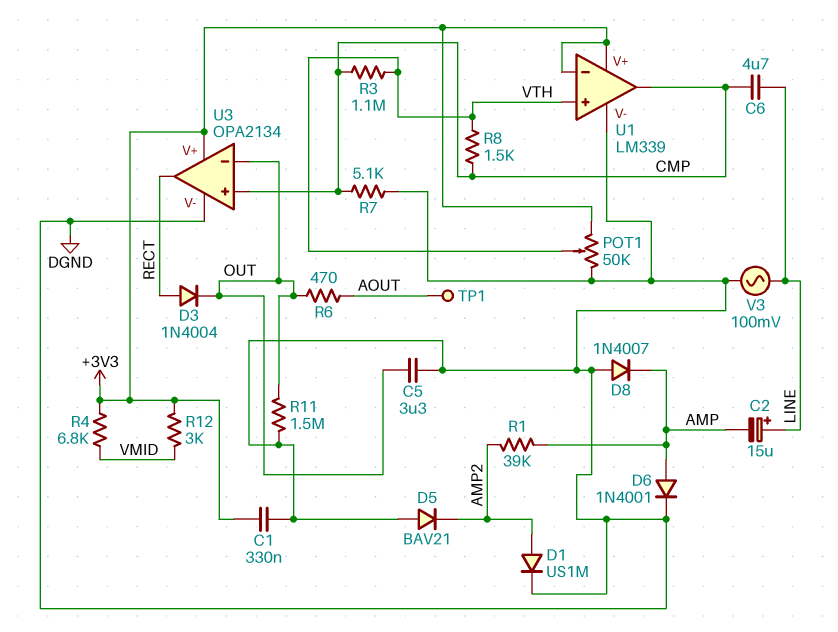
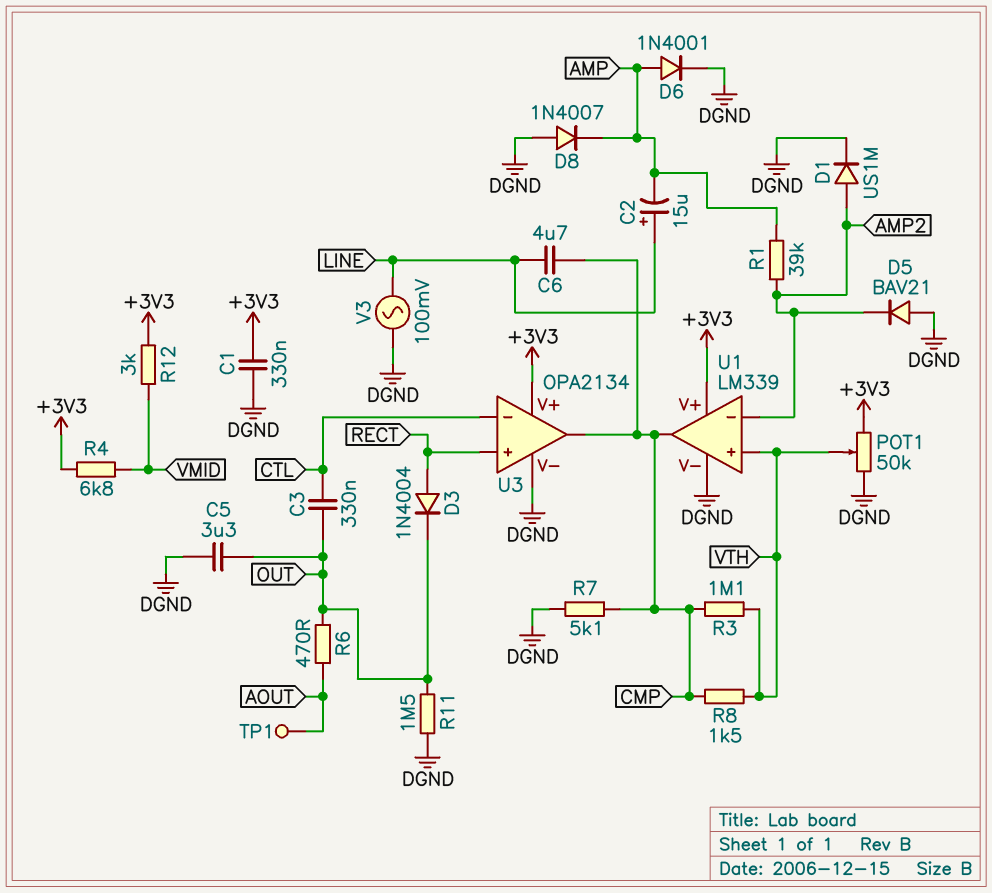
C3: none -> 330nF (CTL, OUT)
U1 pin in-: +3V3 -> AMP2
U3 pin in+: CMP -> RECT
U3 pin in-: OUT -> CTL
U3 pin out: RECT -> CMP

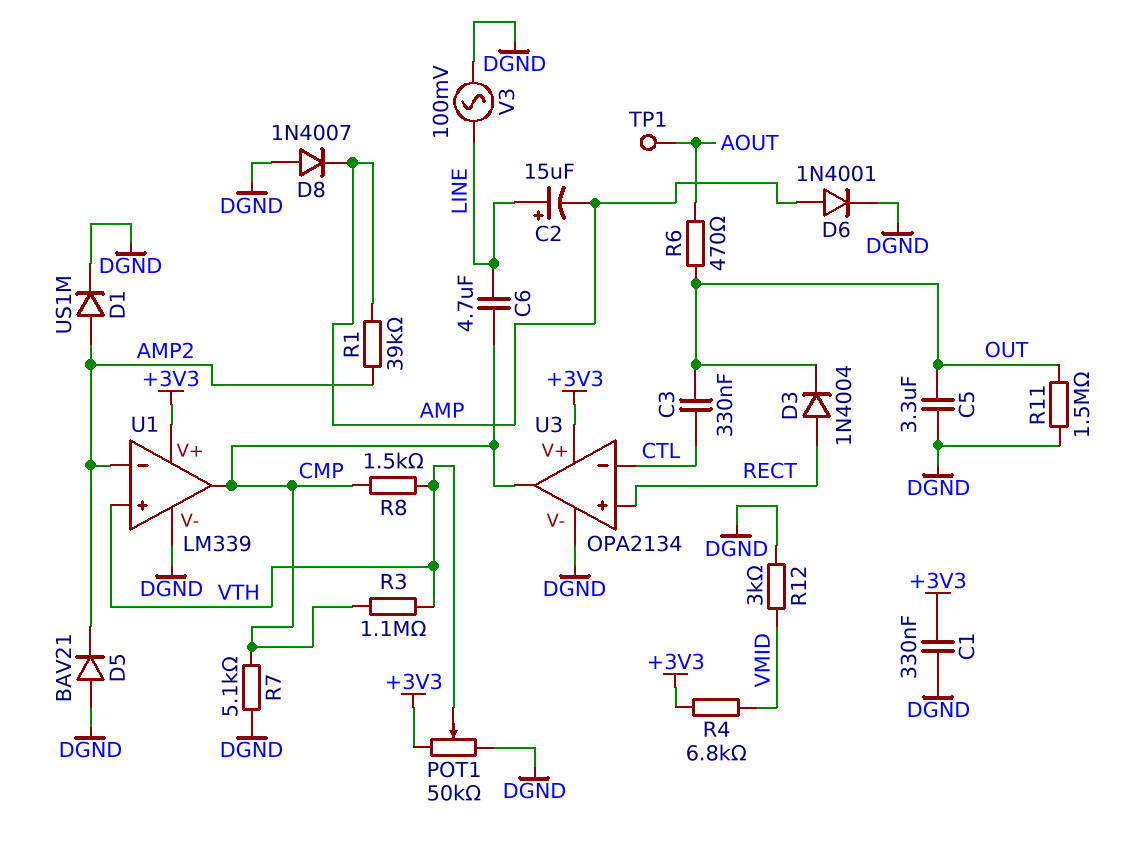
R12: 3k (+3V3, VMID) -> 3k (DGND, VMID)

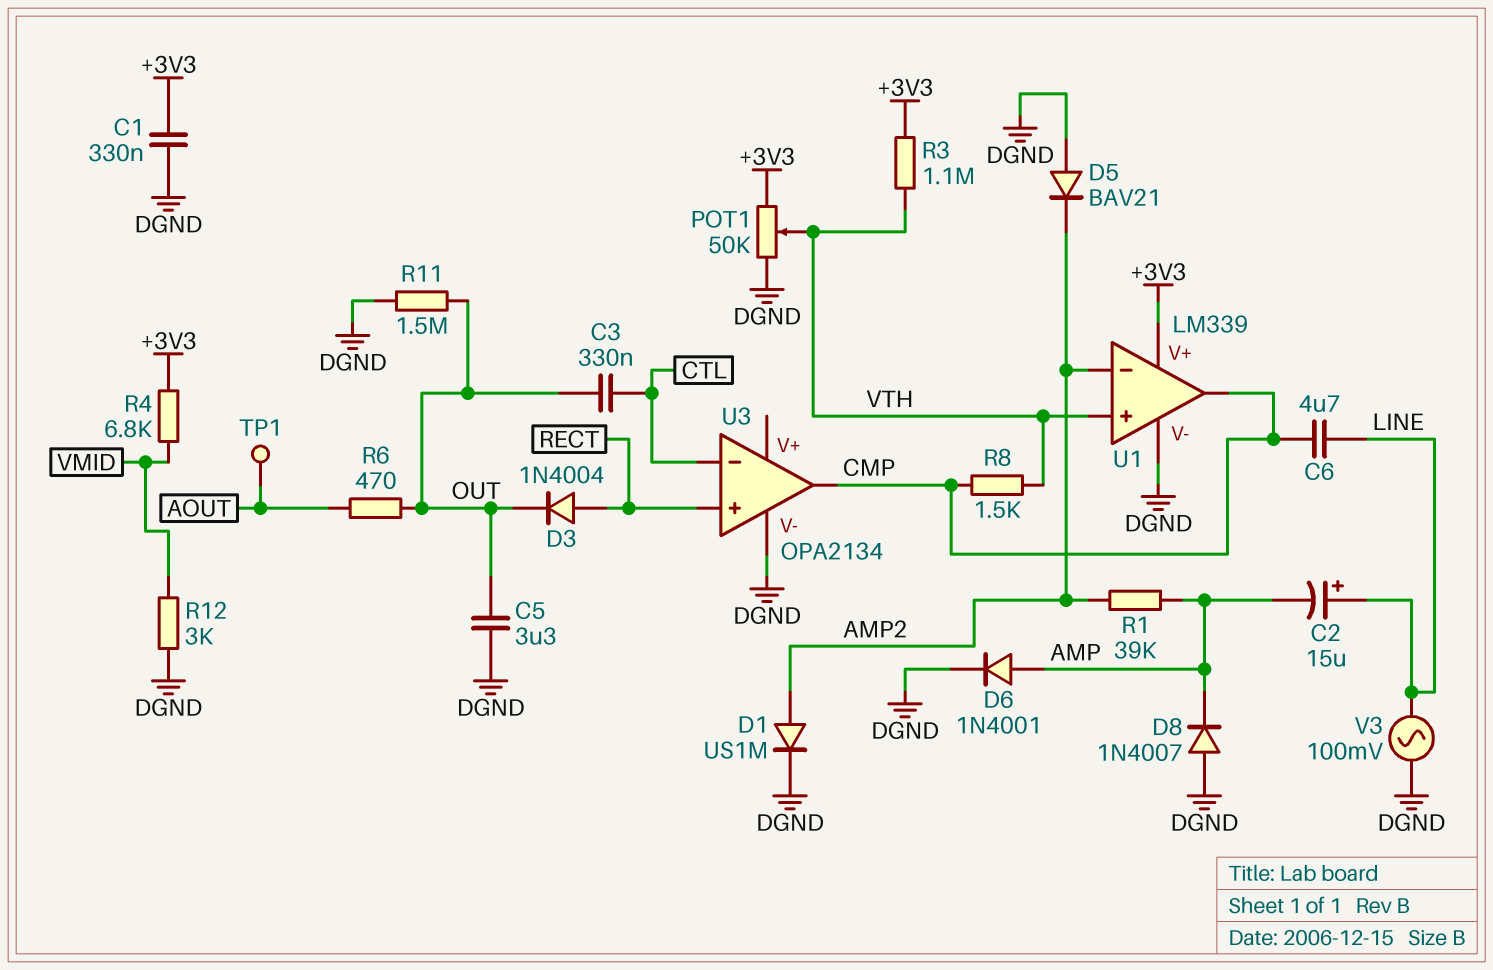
R3: 1.1M (CMP, VTH) -> 1.1M (+3V3, VTH)
R7: 5.1k (CMP, DGND) -> none
U3 pin V+: +3V3 -> none

